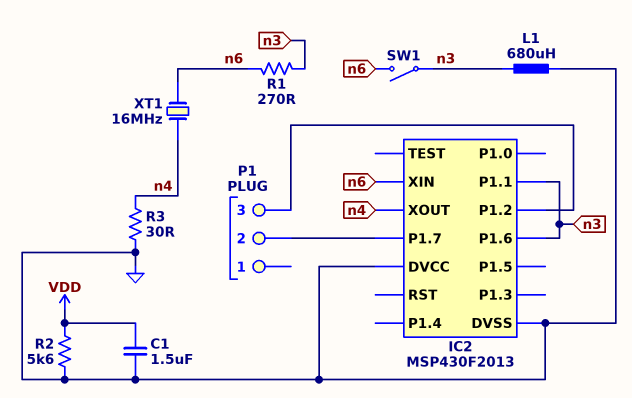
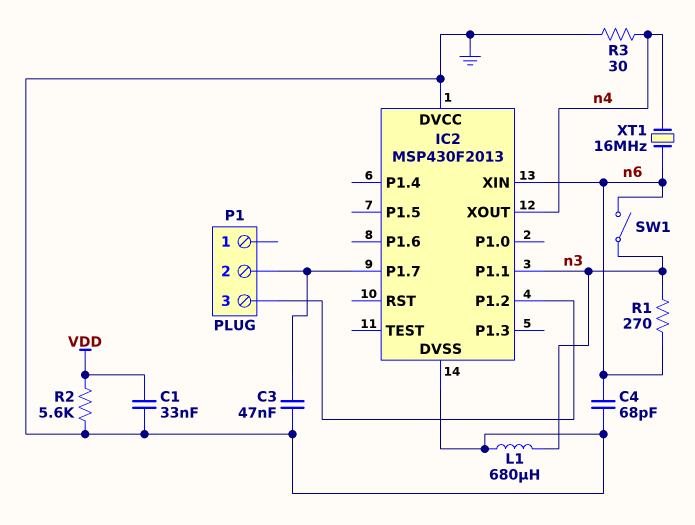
C1: 1.5uF (GND, VDD) -> 33nF (GND, VDD)
C3: none -> 47nF (GND, IC2/P1.7)
C4: none -> 68pF (GND, n6)
IC2 pin P1.6: n3 -> none

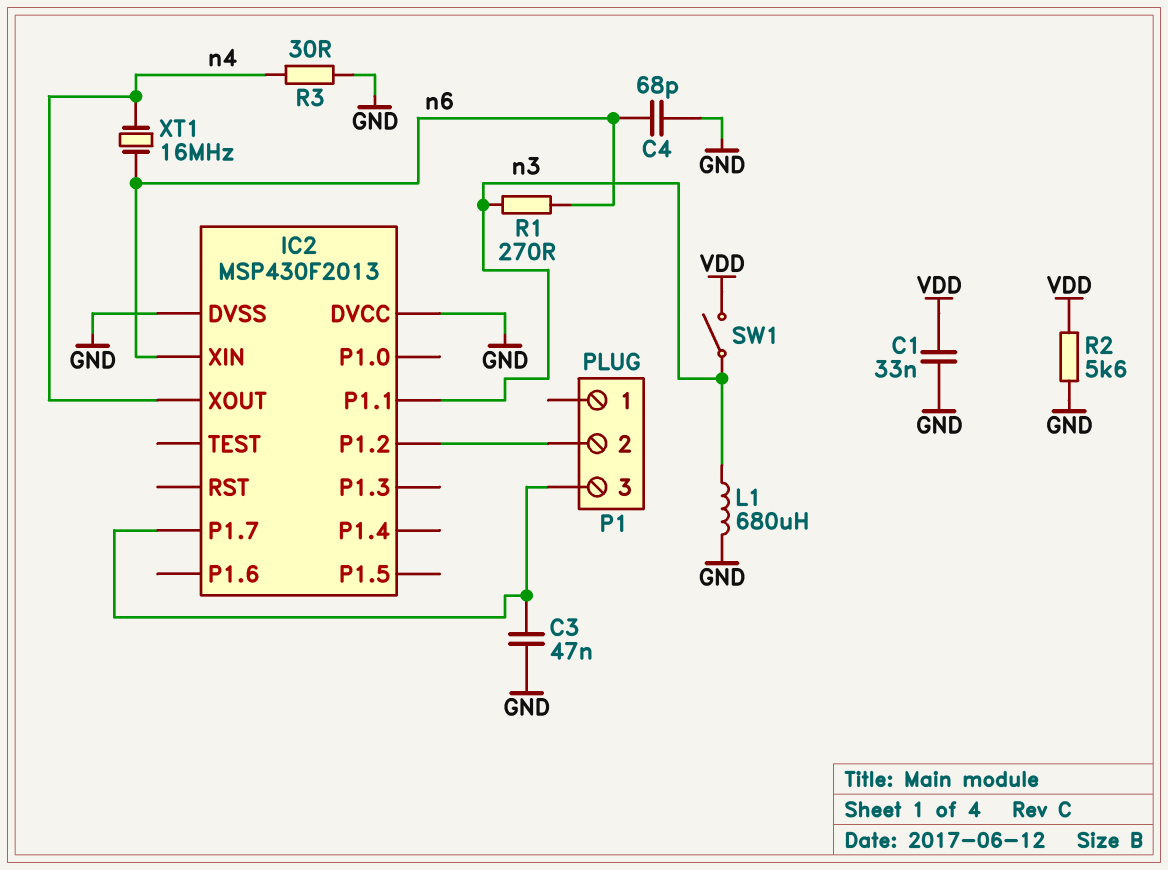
P1 pin 2: IC2/P1.7 -> IC2/P1.2
P1 pin 3: IC2/P1.2 -> IC2/P1.7
SW1: switch (n3, n6) -> switch (VDD, n3)

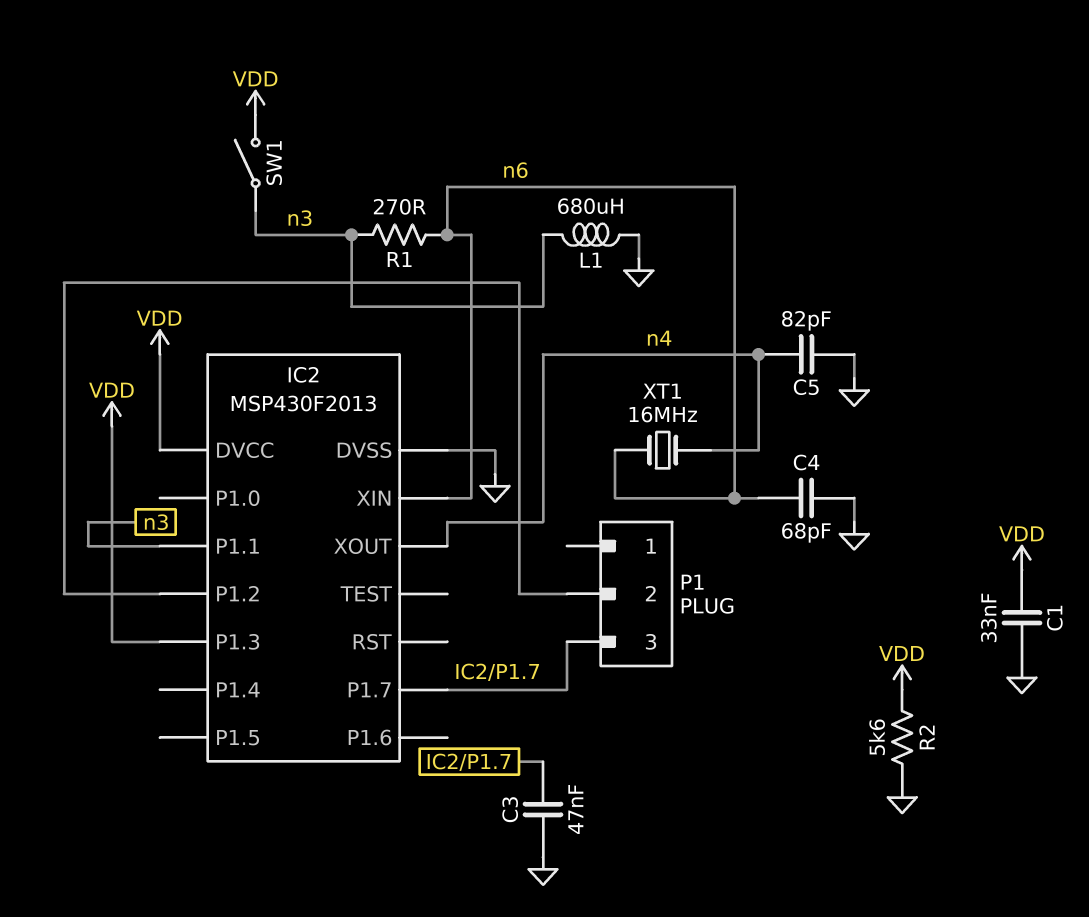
C5: none -> 82pF (GND, n4)
IC2 pin DVCC: GND -> VDD
IC2 pin P1.3: none -> VDD
R3: 30 (GND, n4) -> none

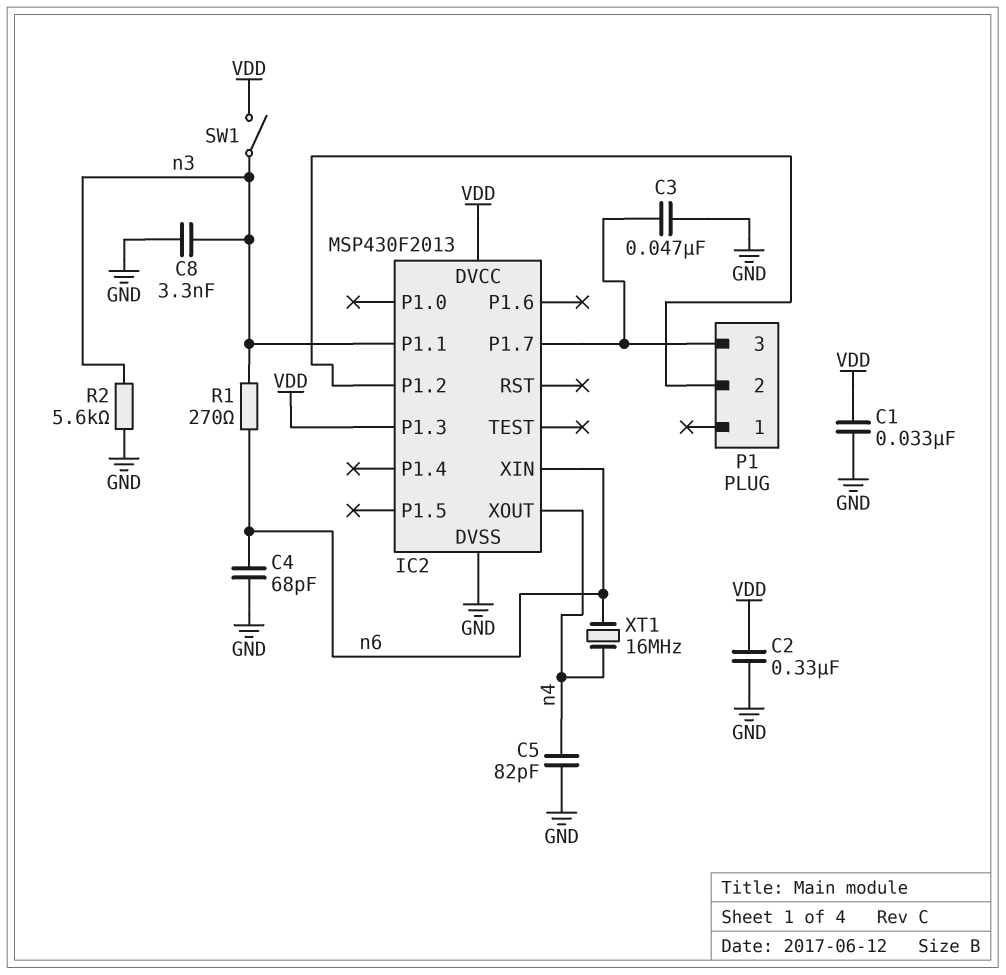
C2: none -> 330nF (GND, VDD)
C8: none -> 3.3nF (GND, n3)
L1: 680uH (GND, n3) -> none
R2: 5.6k (GND, VDD) -> 5.6k (GND, n3)

